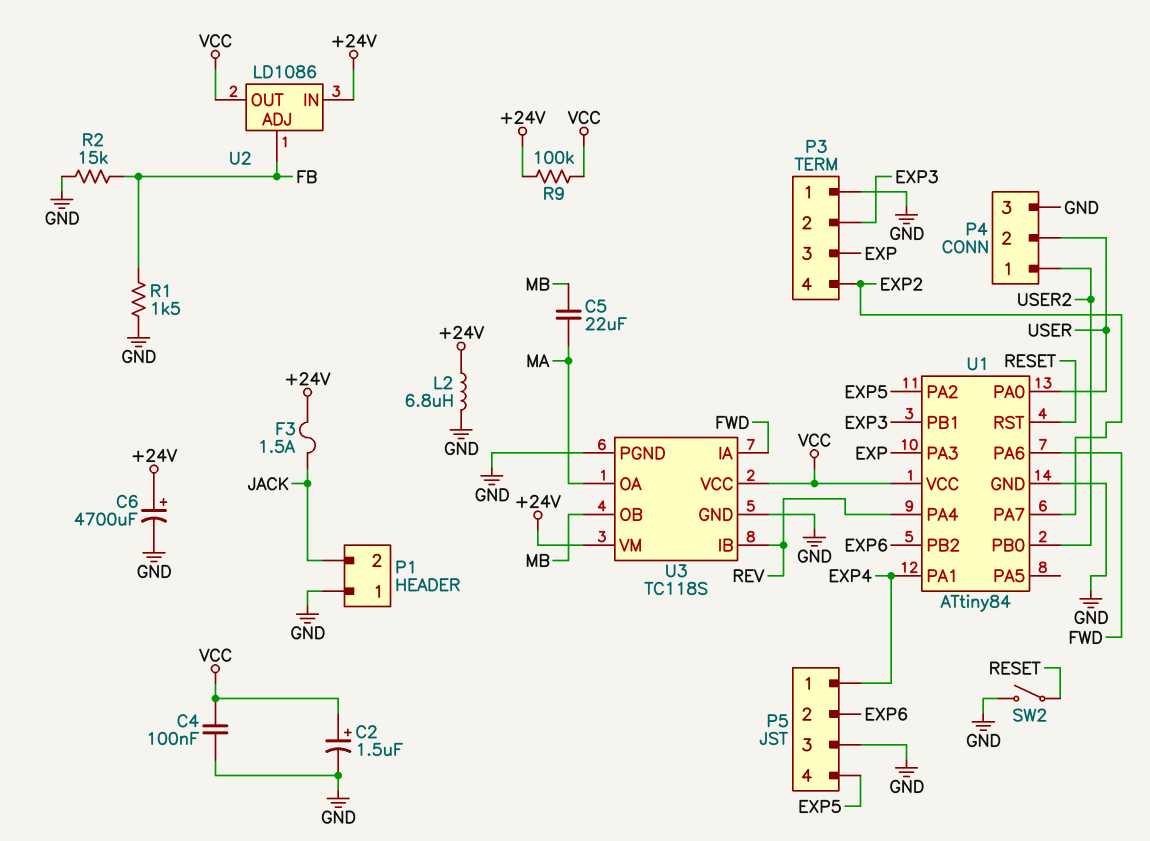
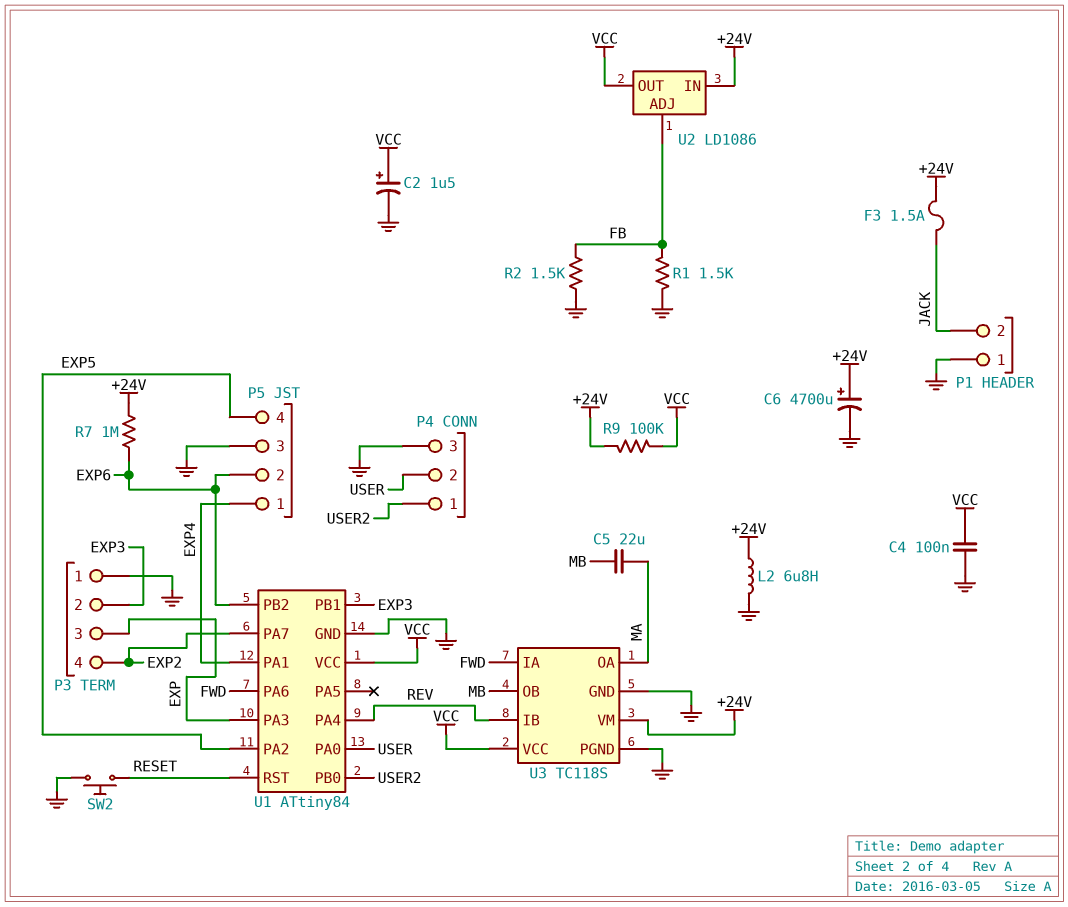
R2: 15k (FB, GND) -> 1.5k (FB, GND)
R7: none -> 1M (+24V, EXP6)
SW2: switch (GND, RESET) -> button (GND, RESET)

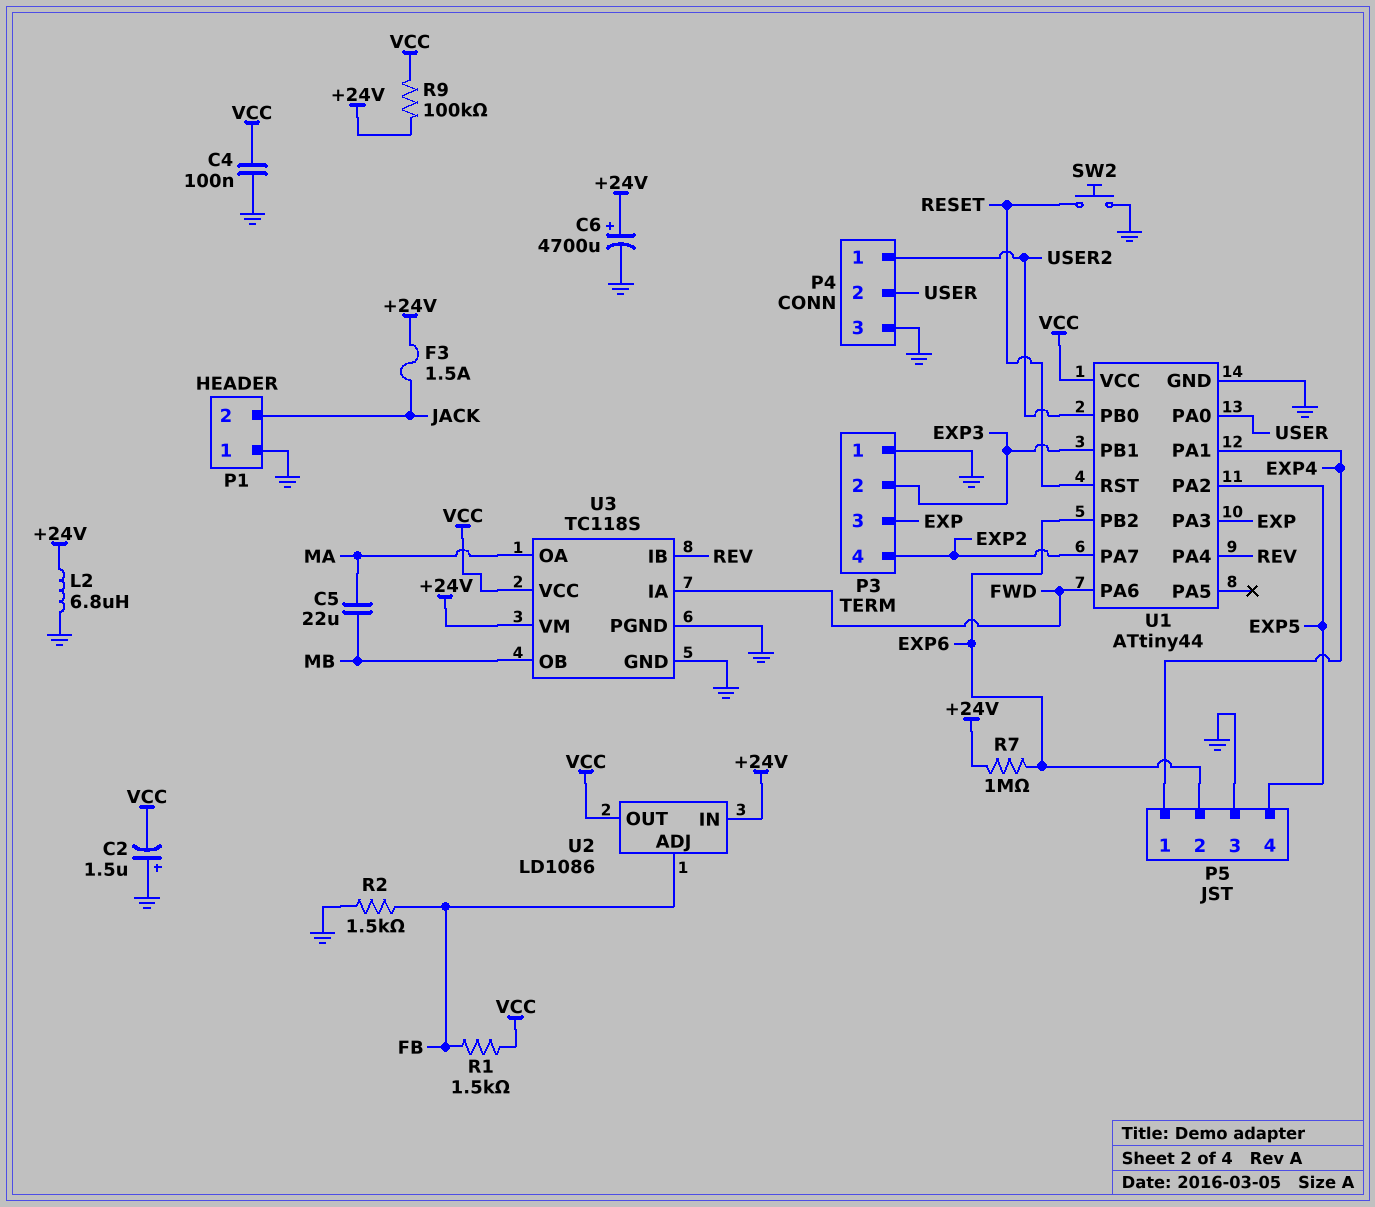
C2: 1.5uF (plus VCC, minus GND) -> 1.5uF (plus GND, minus VCC)
R1: 1.5k (FB, GND) -> 1.5k (FB, VCC)
U1: ATtiny84 -> ATtiny44

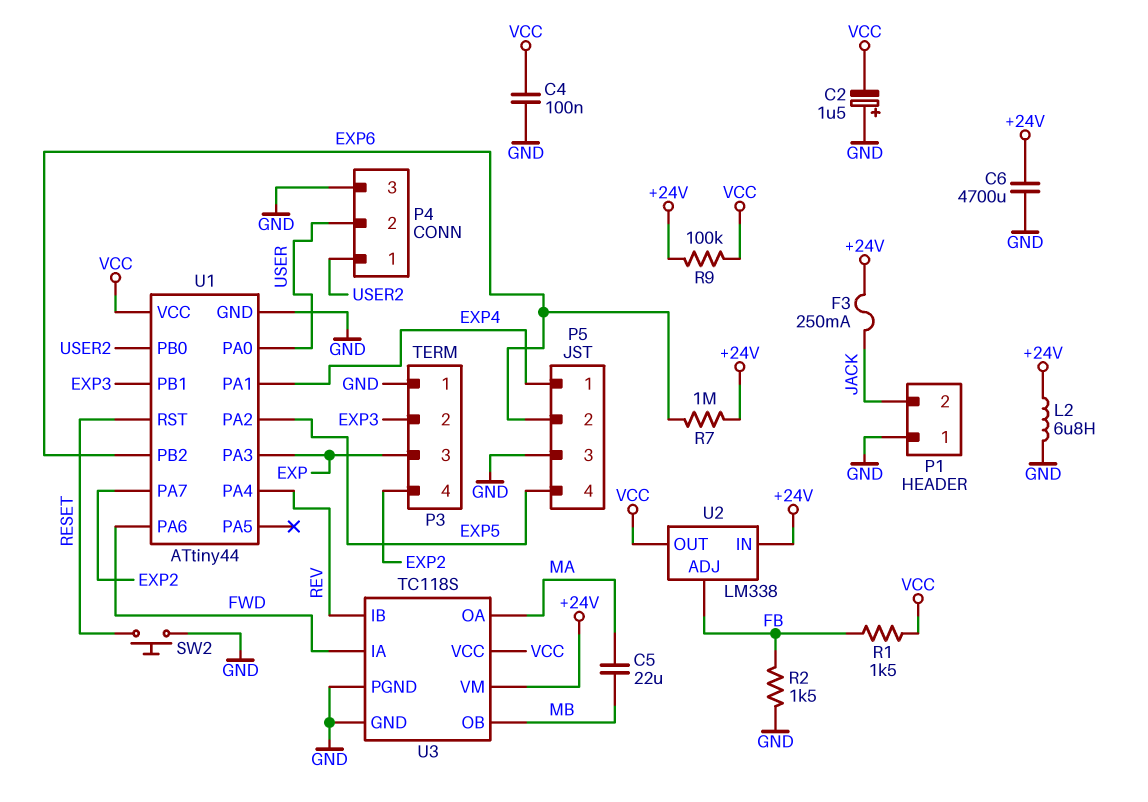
C6: 4700uF (plus +24V, minus GND) -> 4700uF (+24V, GND)
F3: 1.5A (+24V, JACK) -> 250mA (+24V, JACK)
U2: LD1086 -> LM338

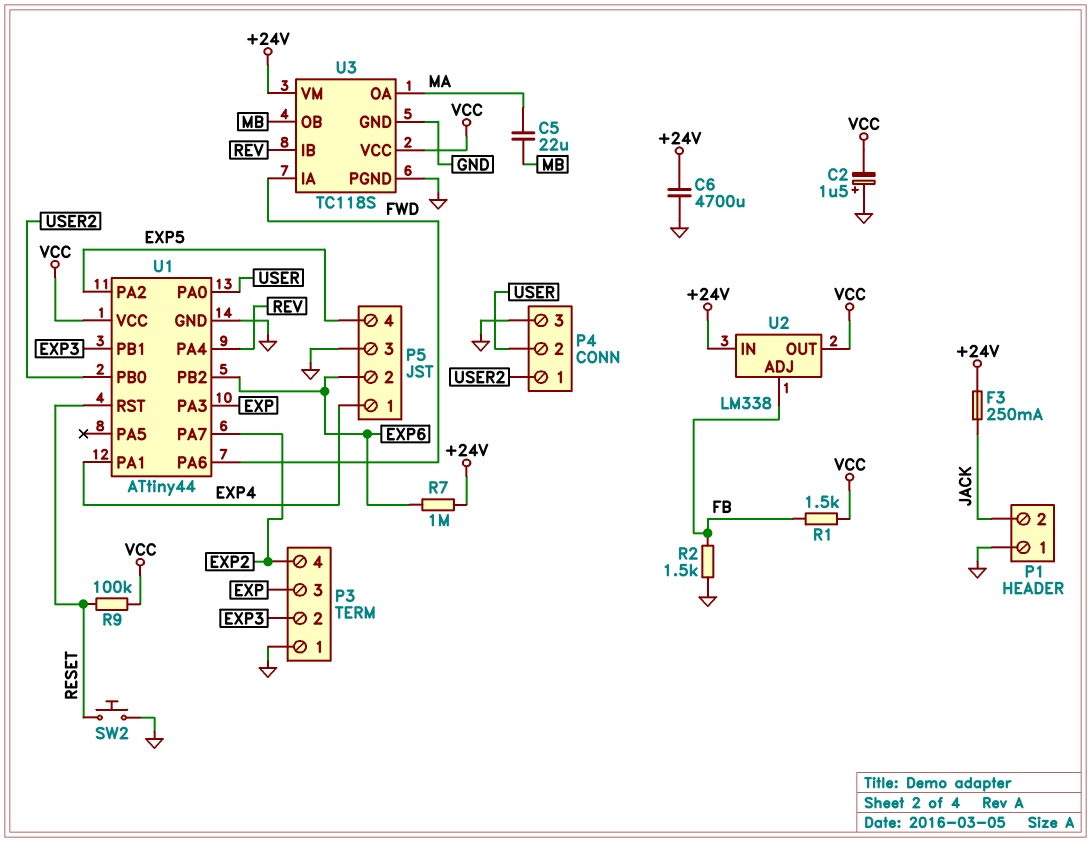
C4: 100nF (GND, VCC) -> none
L2: 6.8uH (+24V, GND) -> none
R9: 100k (+24V, VCC) -> 100k (RESET, VCC)

